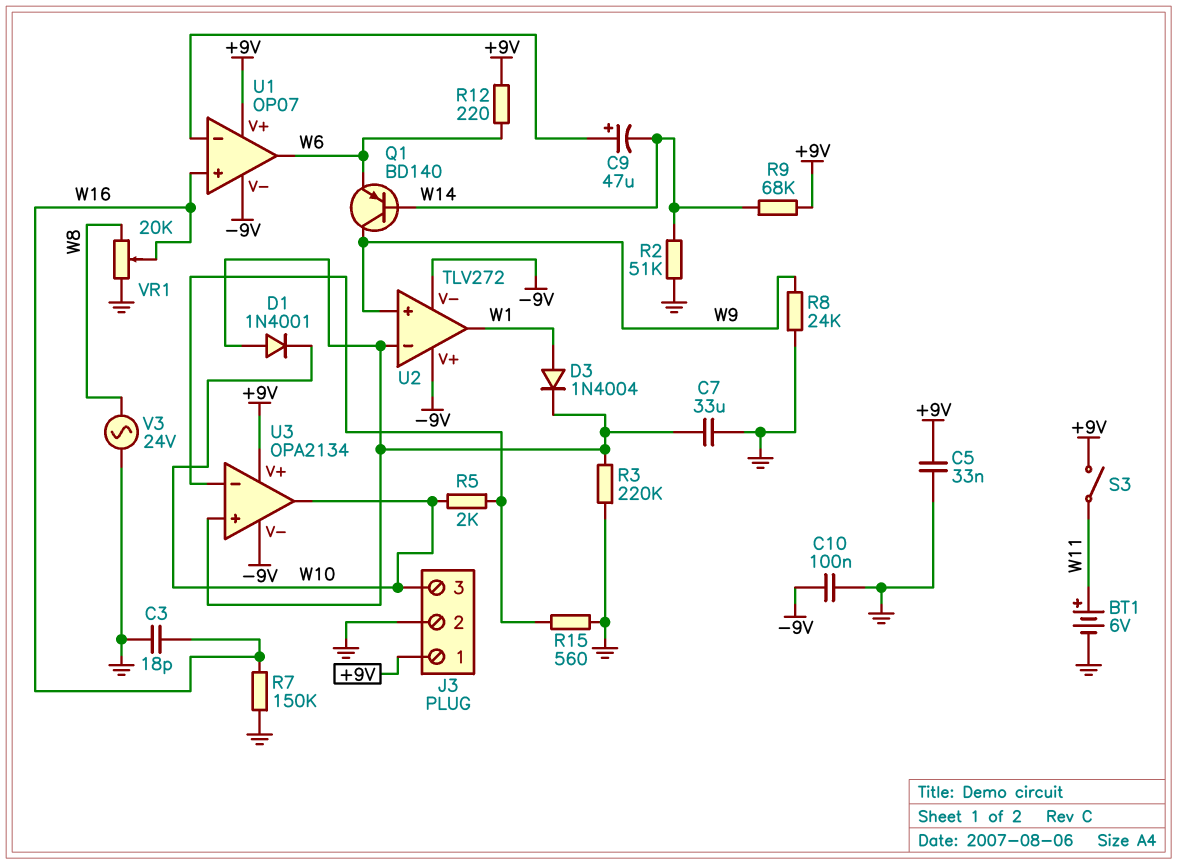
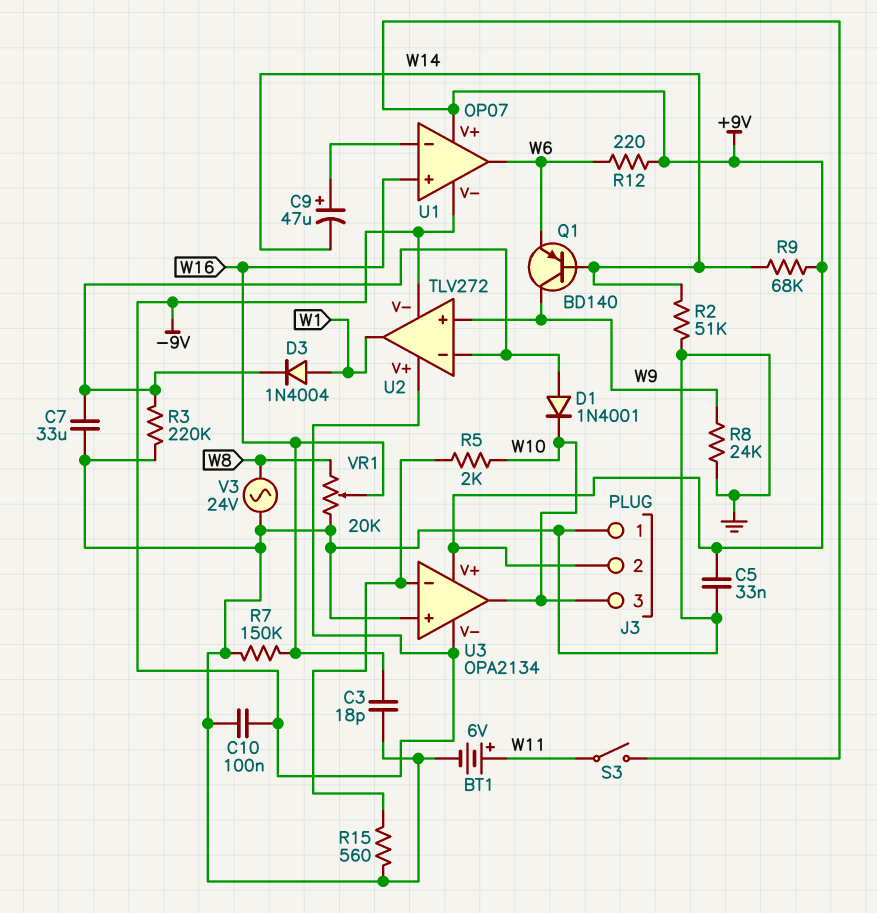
J3 pin 1: +9V -> GND
J3 pin 2: GND -> +9V
U3 pin in+: U2/in- -> GND

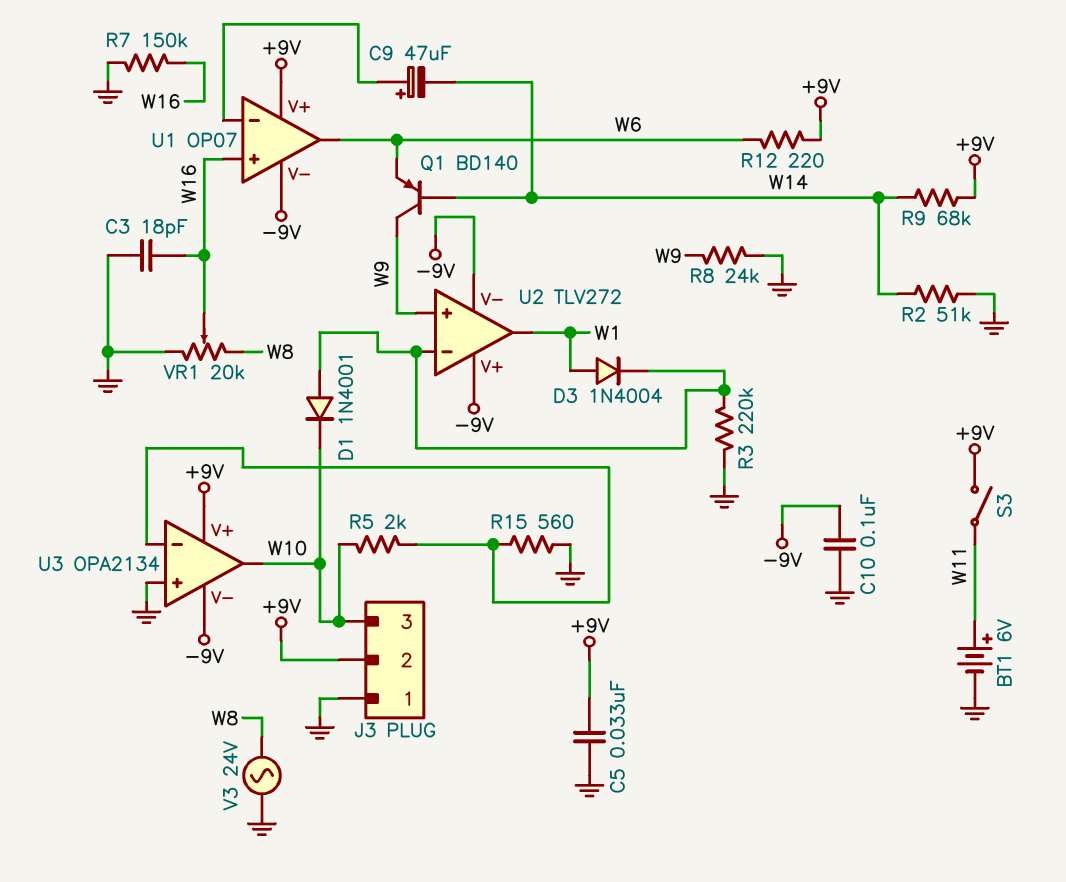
C7: 33uF (GND, U2/in-) -> none

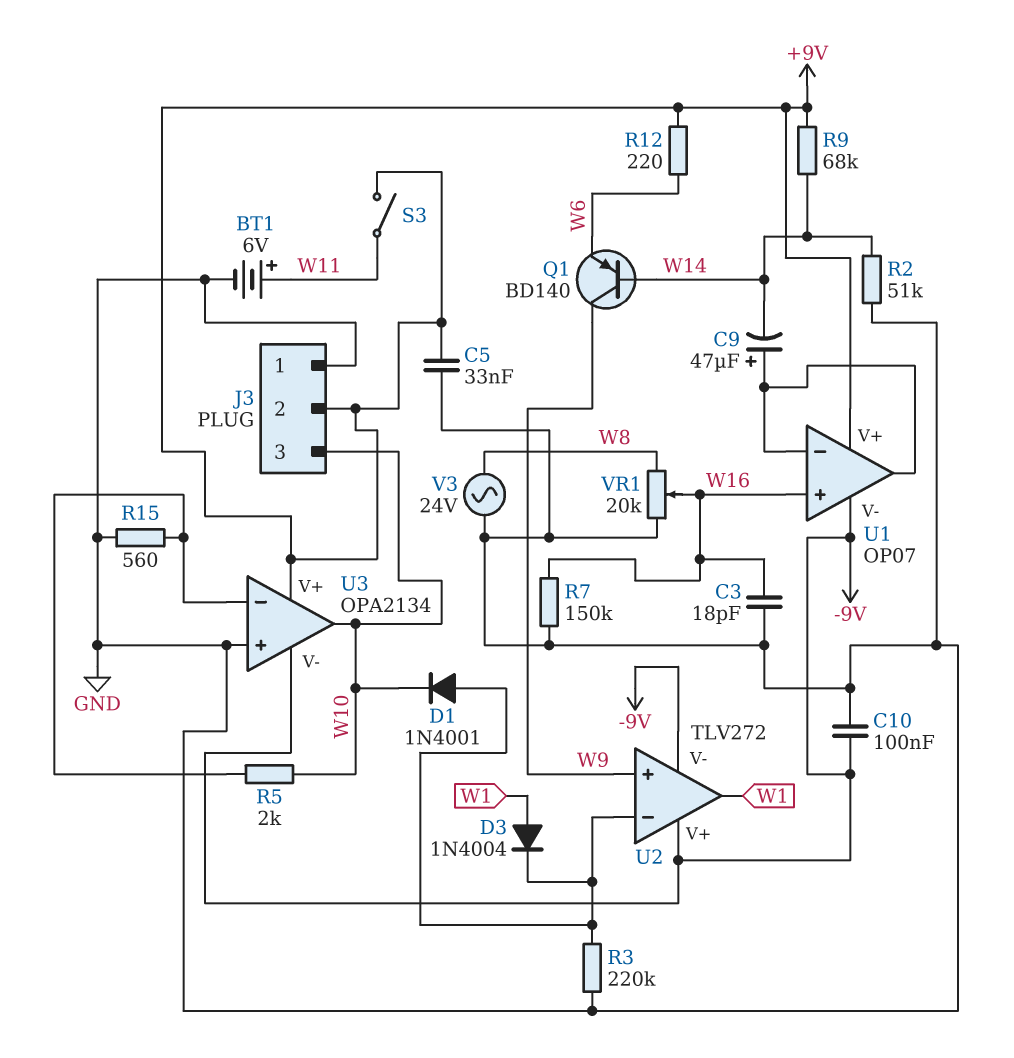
R8: 24k (GND, W9) -> none
U1 pin out: W6 -> U1/in-

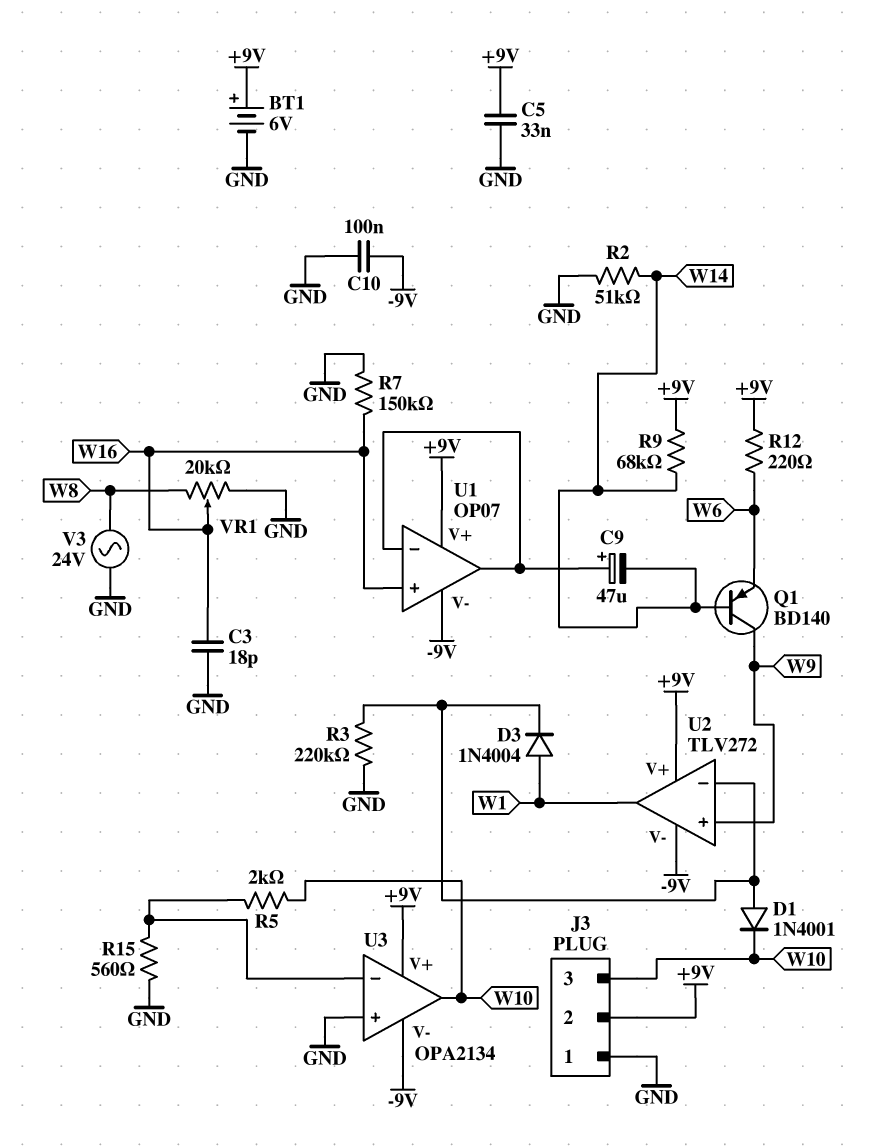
BT1: 6V (plus W11, minus GND) -> 6V (plus +9V, minus GND)
S3: switch (+9V, W11) -> none
U2 pin V+: -9V -> +9V

